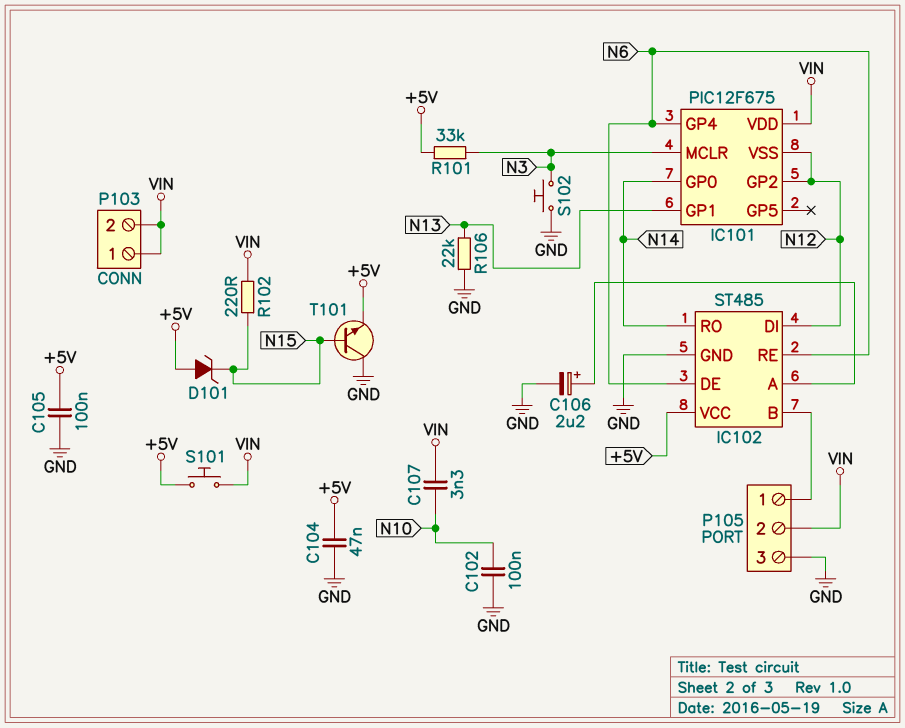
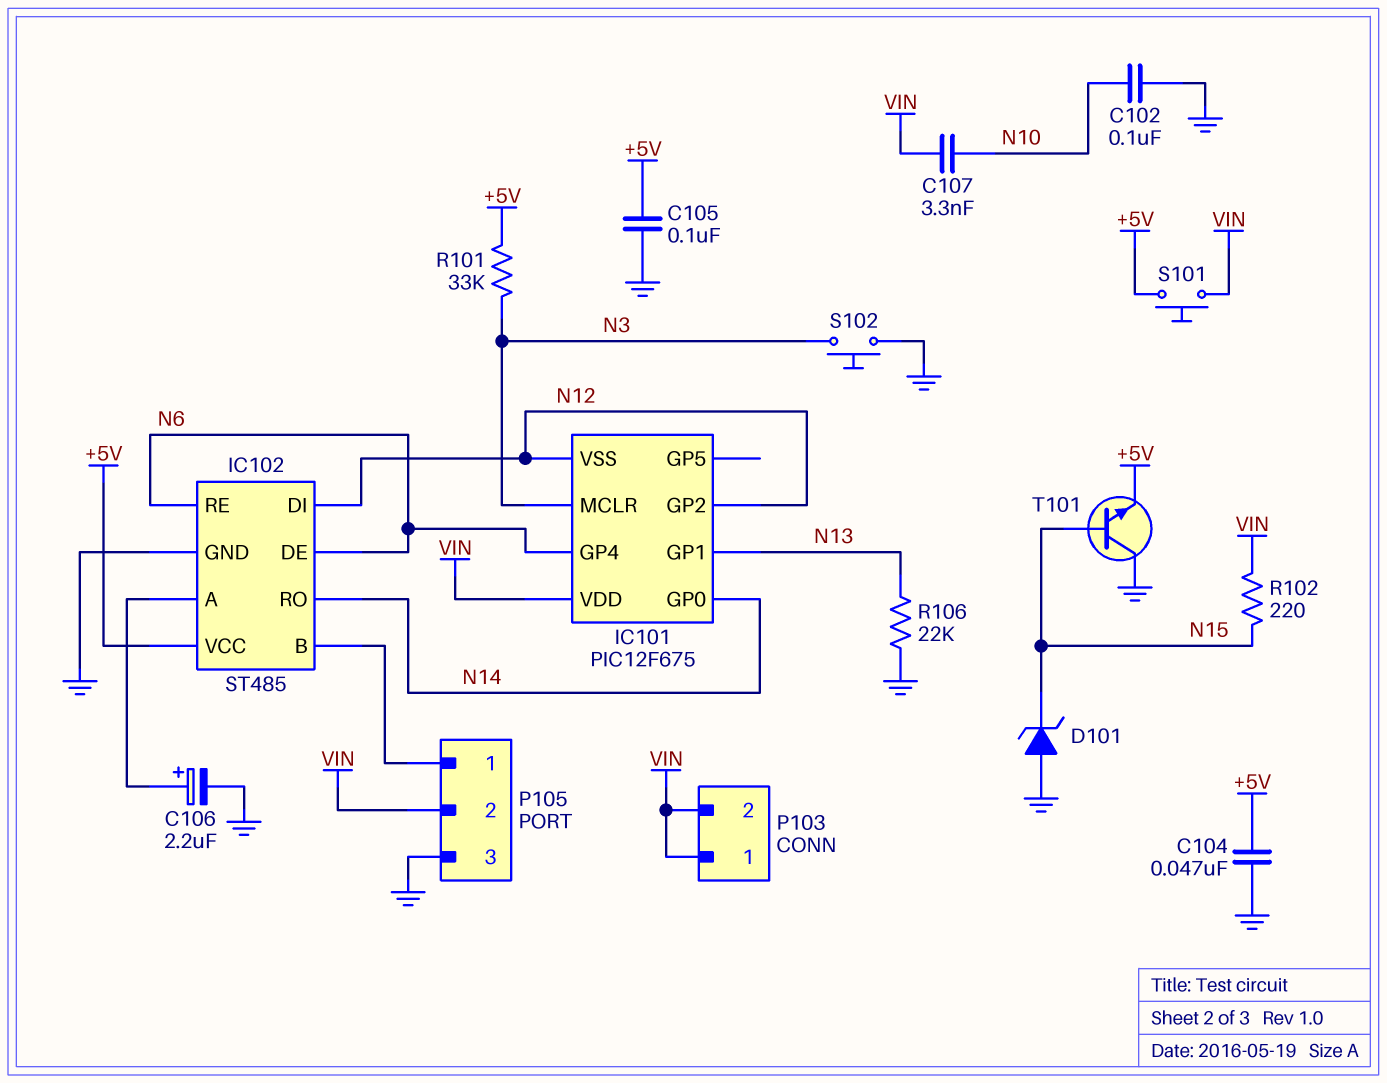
D101: zener (A +5V, K N15) -> zener (A GND, K N15)

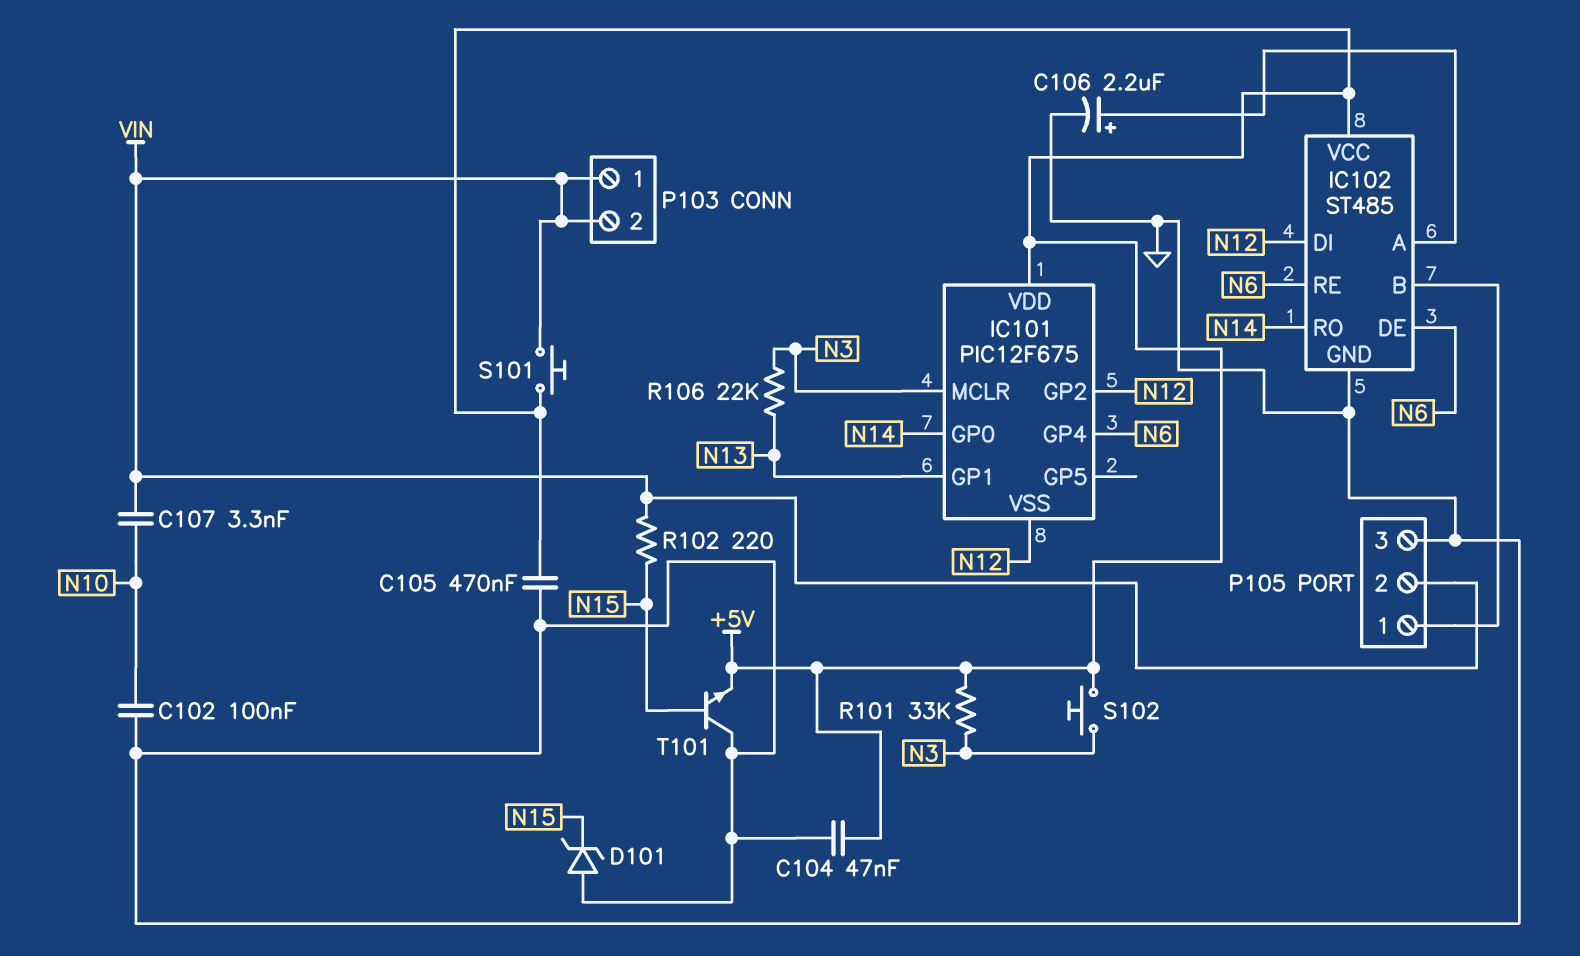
C105: 100nF (+5V, GND) -> 470nF (+5V, GND)
IC101 pin VDD: VIN -> +5V
R106: 22k (GND, N13) -> 22k (N3, N13)
S102: button (GND, N3) -> button (+5V, N3)

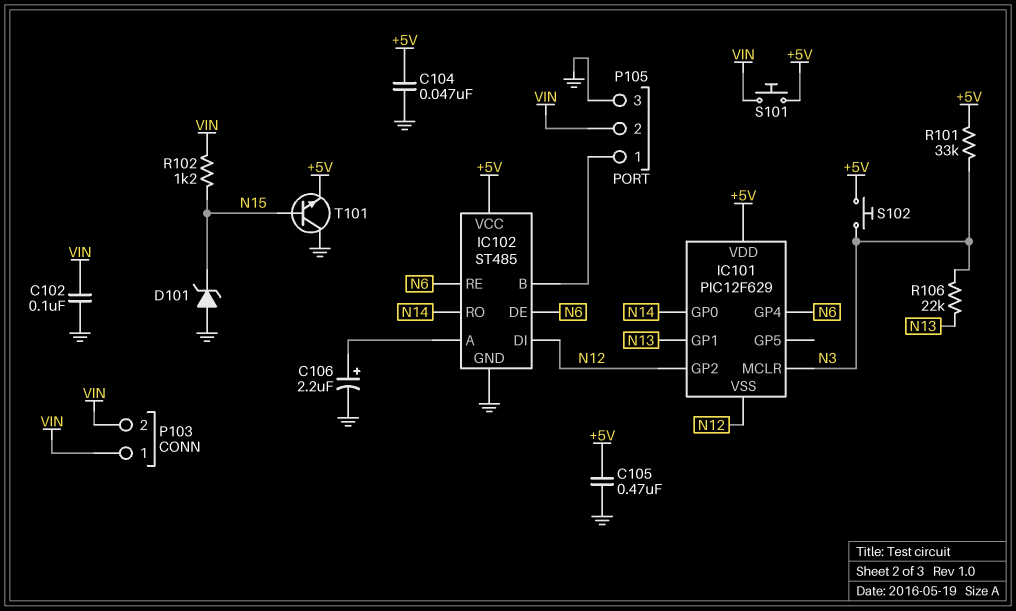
C102: 100nF (GND, N10) -> 100nF (GND, VIN)
C107: 3.3nF (N10, VIN) -> none
IC101: PIC12F675 -> PIC12F629
R102: 220 (N15, VIN) -> 1.2k (N15, VIN)

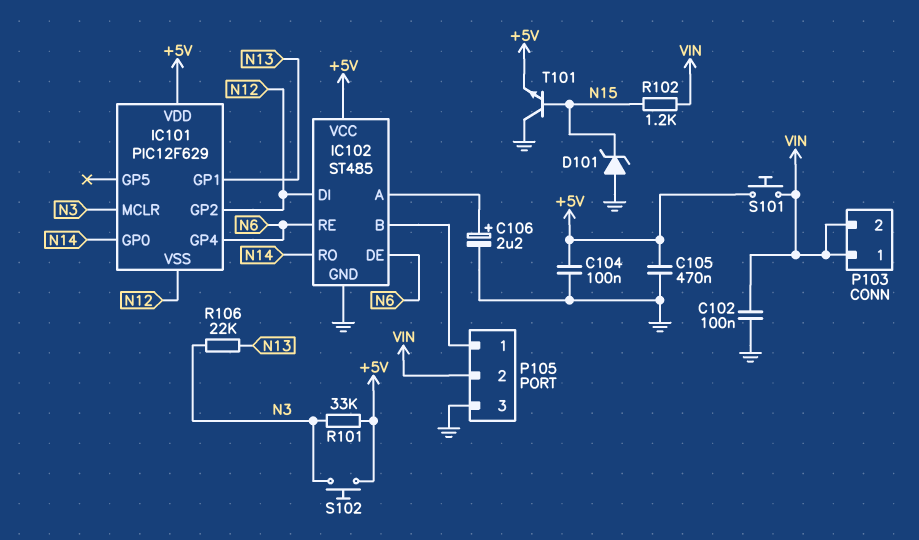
C104: 47nF (+5V, GND) -> 100nF (+5V, GND)

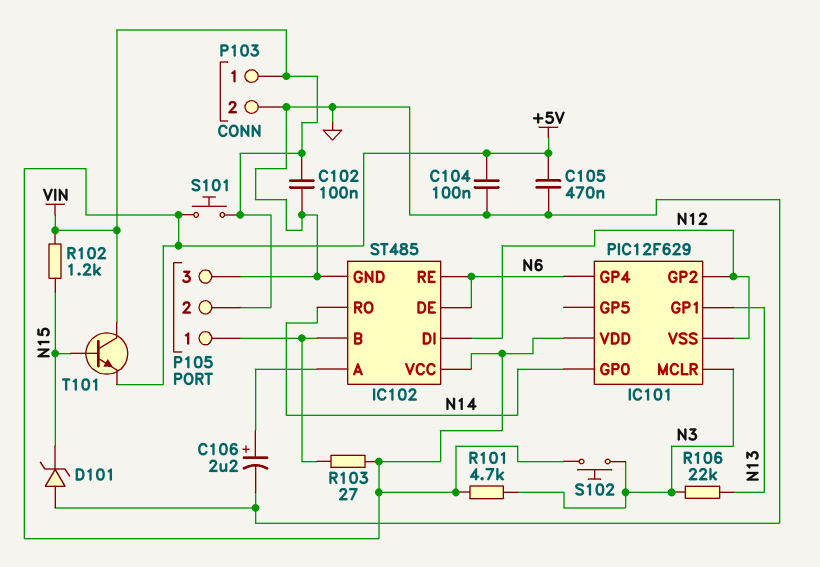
P103 pin 2: VIN -> GND
R101: 33k (+5V, N3) -> 4.7k (+5V, N3)
R103: none -> 27 (+5V, IC102/B)
T101: NPN (B N15, C GND, E +5V) -> NPN (B N15, C VIN, E +5V)

